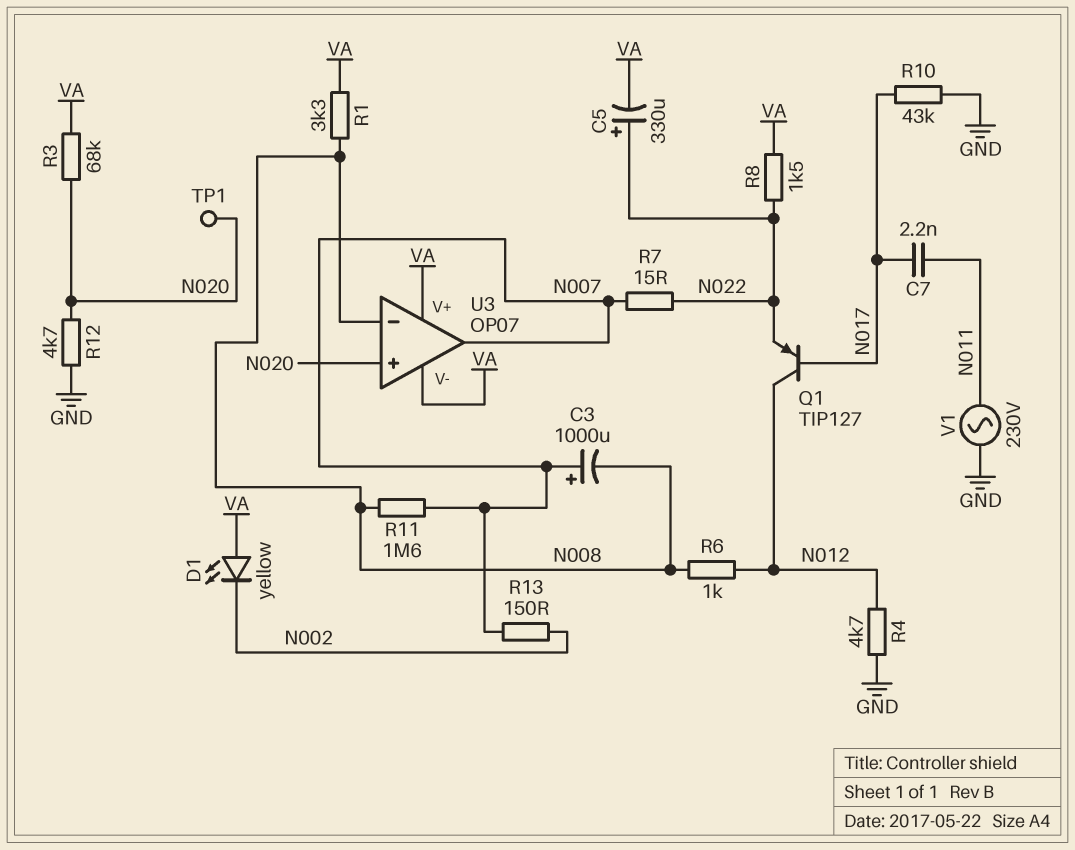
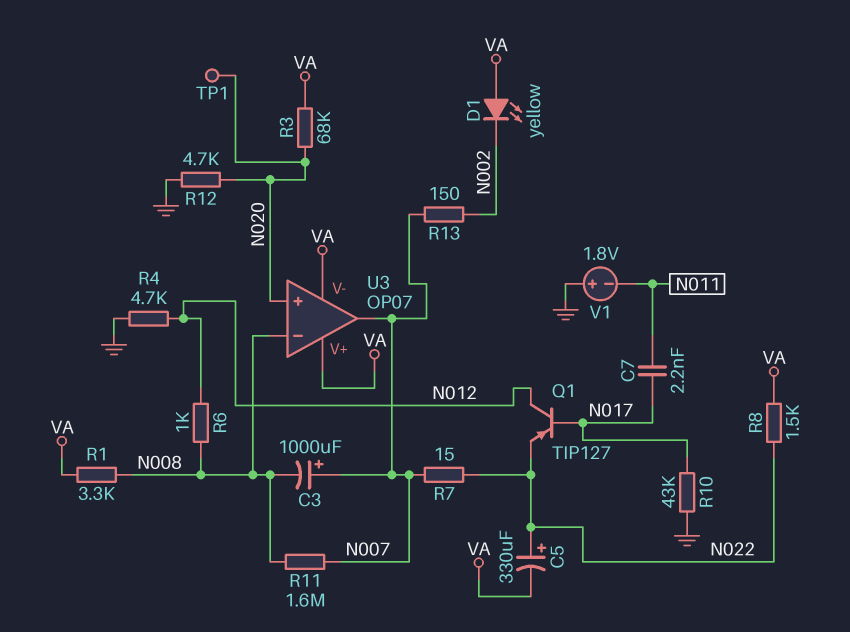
V1: AC 230V (GND, N011) -> 1.8V (plus GND, minus N011)

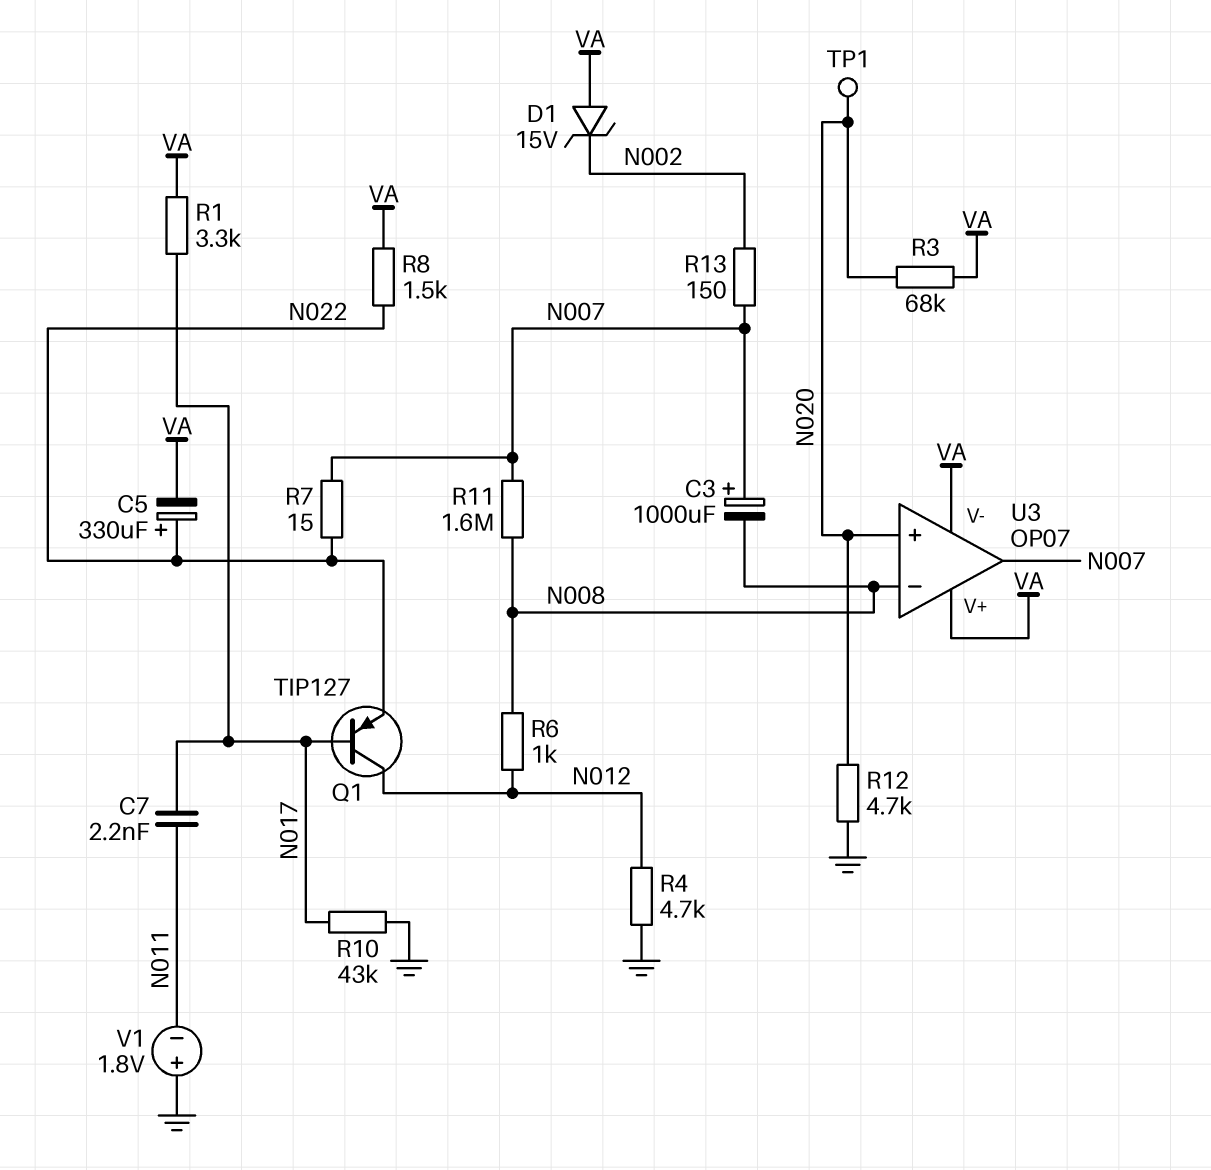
D1: LED yellow (A VA, K N002) -> zener 15V (A VA, K N002)
R1: 3.3k (N008, VA) -> 3.3k (N017, VA)

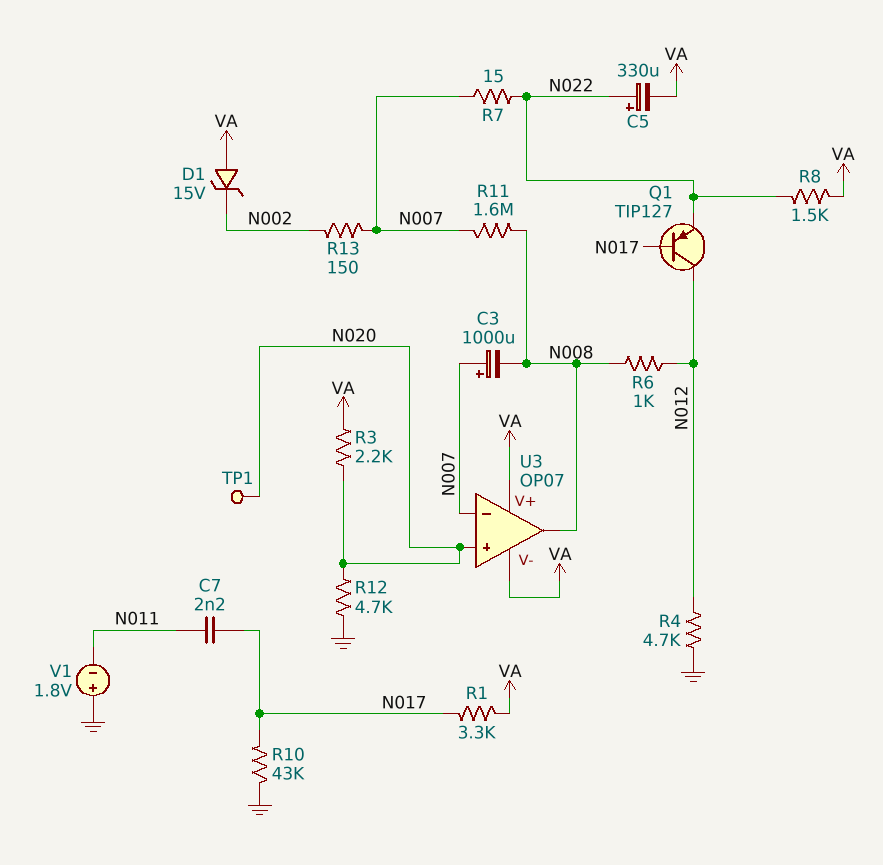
R3: 68k (N020, VA) -> 2.2k (N020, VA)
U3 pin in-: N008 -> N007
U3 pin out: N007 -> N008

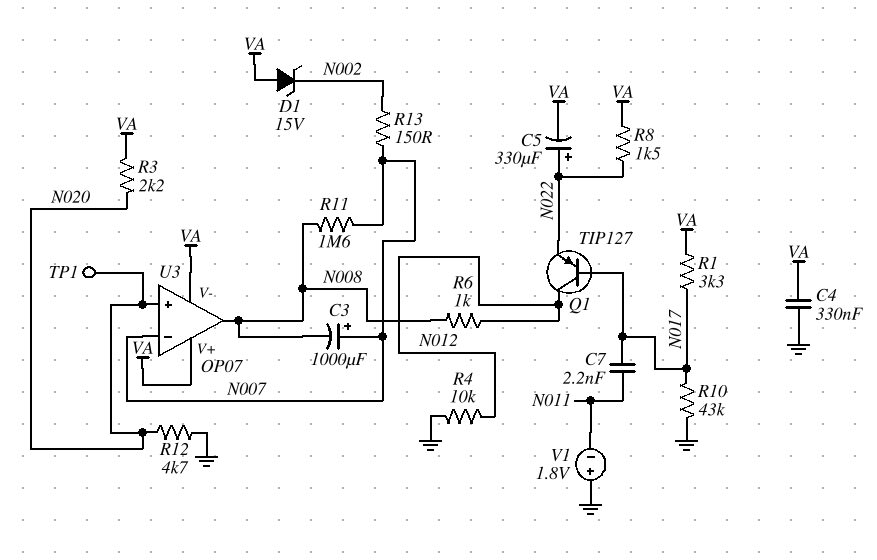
C4: none -> 330nF (GND, VA)
R4: 4.7k (GND, N012) -> 10k (GND, N012)
R7: 15 (N007, N022) -> none

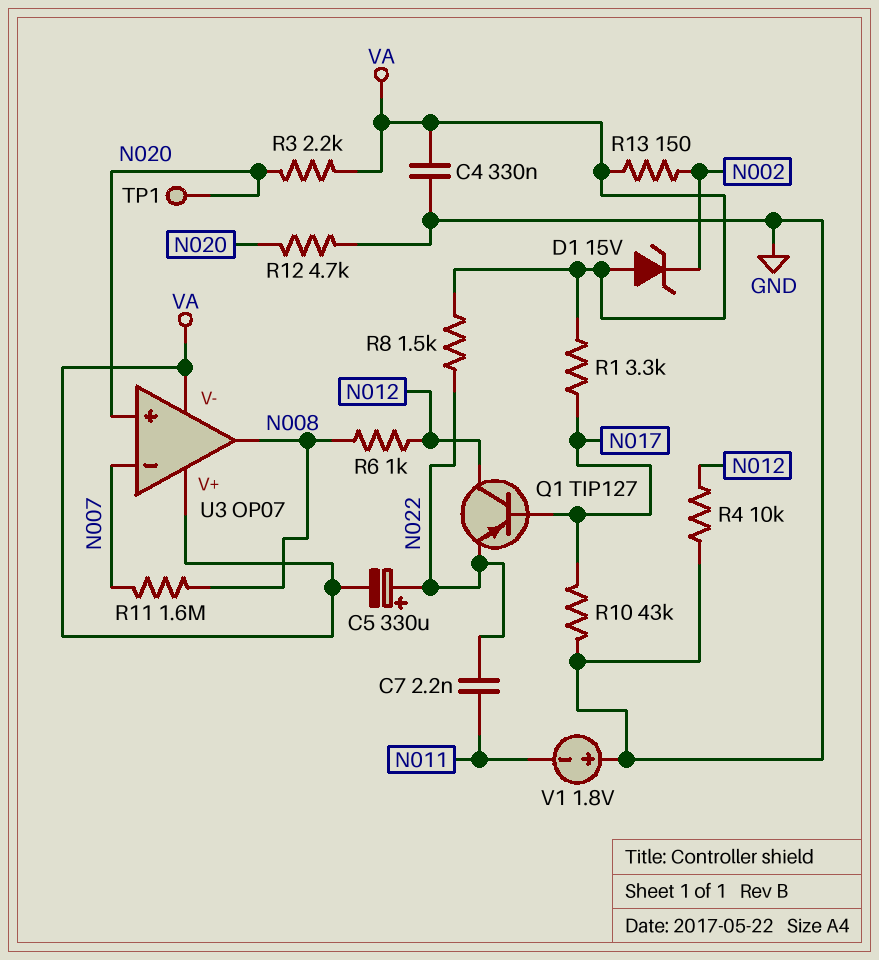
C3: 1000uF (plus N007, minus N008) -> none
C7: 2.2nF (N011, N017) -> 2.2nF (N011, N022)
R13: 150 (N002, N007) -> 150 (N002, VA)

